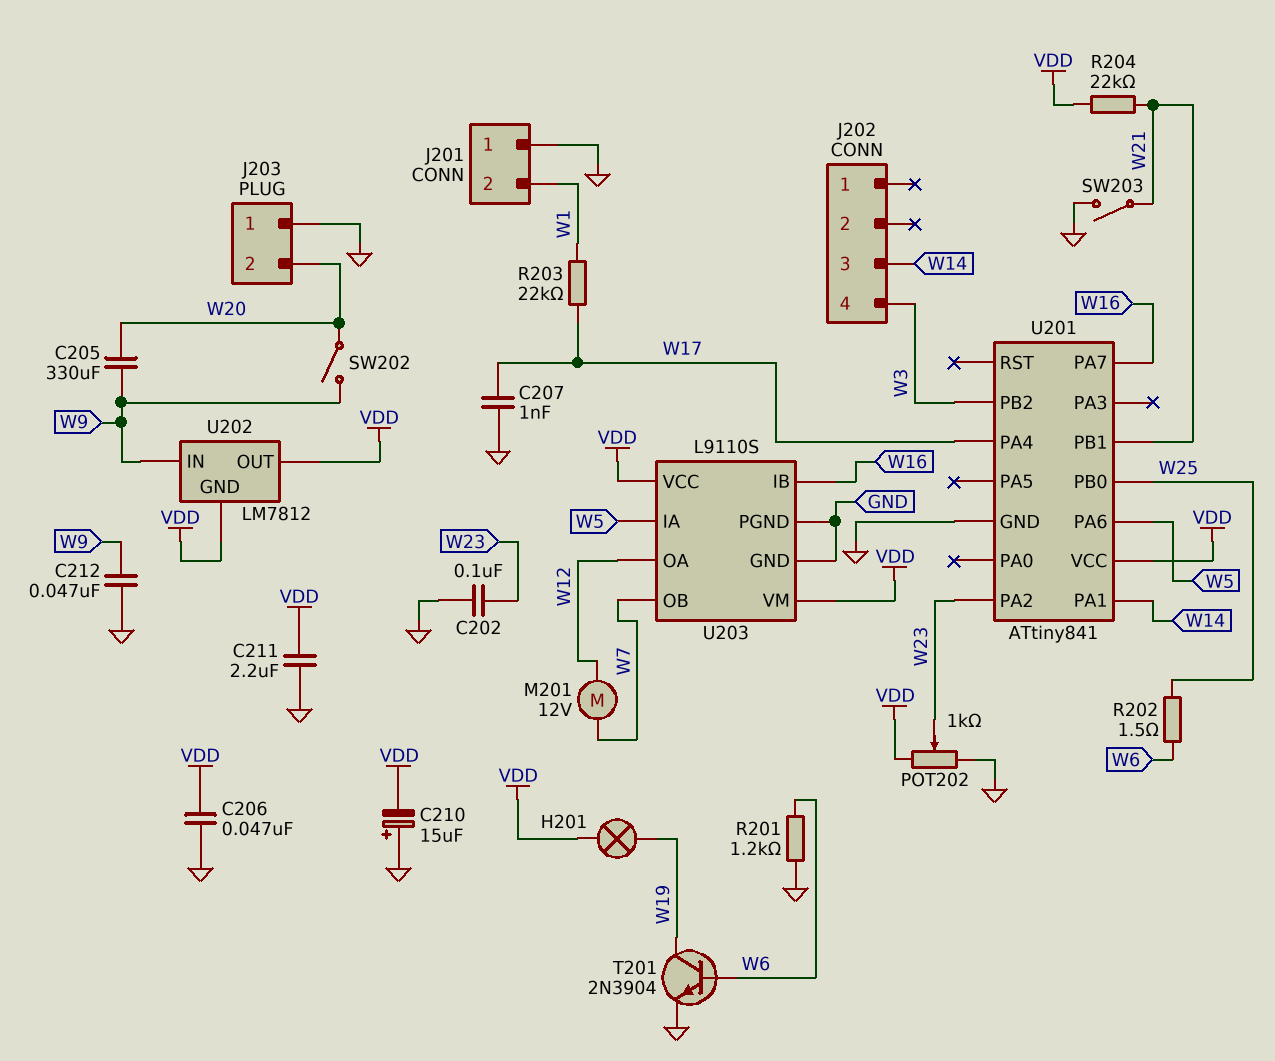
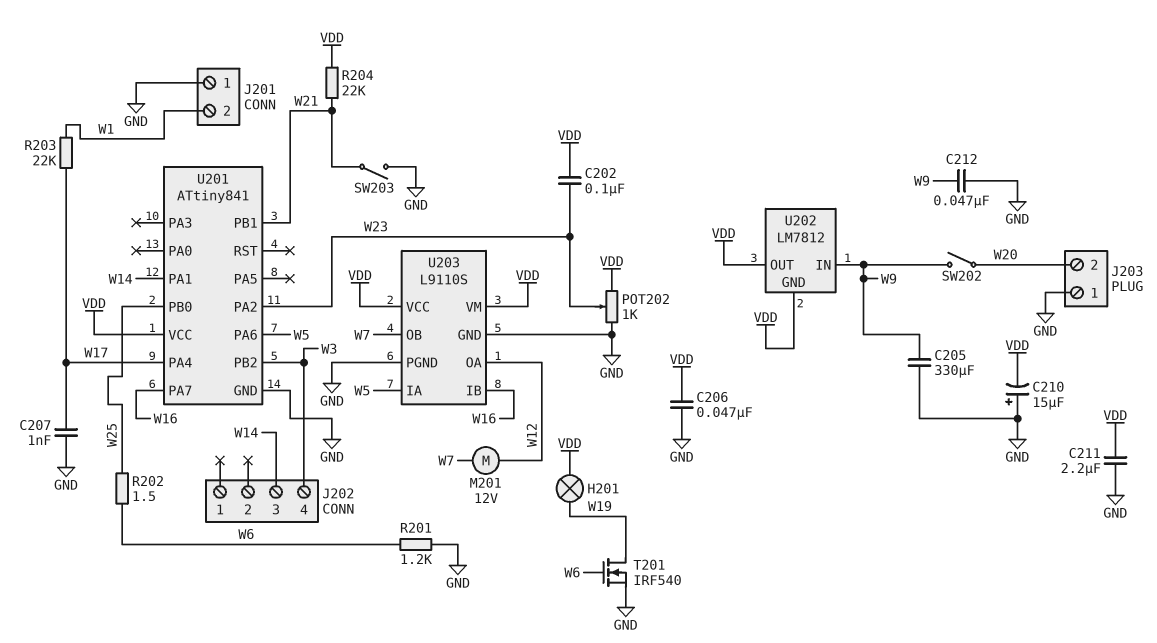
C202: 100nF (GND, W23) -> 100nF (VDD, W23)
C205: 330uF (W9, W20) -> 330uF (GND, W9)
T201: NPN 2N3904 (B W6, C W19, E GND) -> NMOS IRF540 (G W6, D W19, S GND)

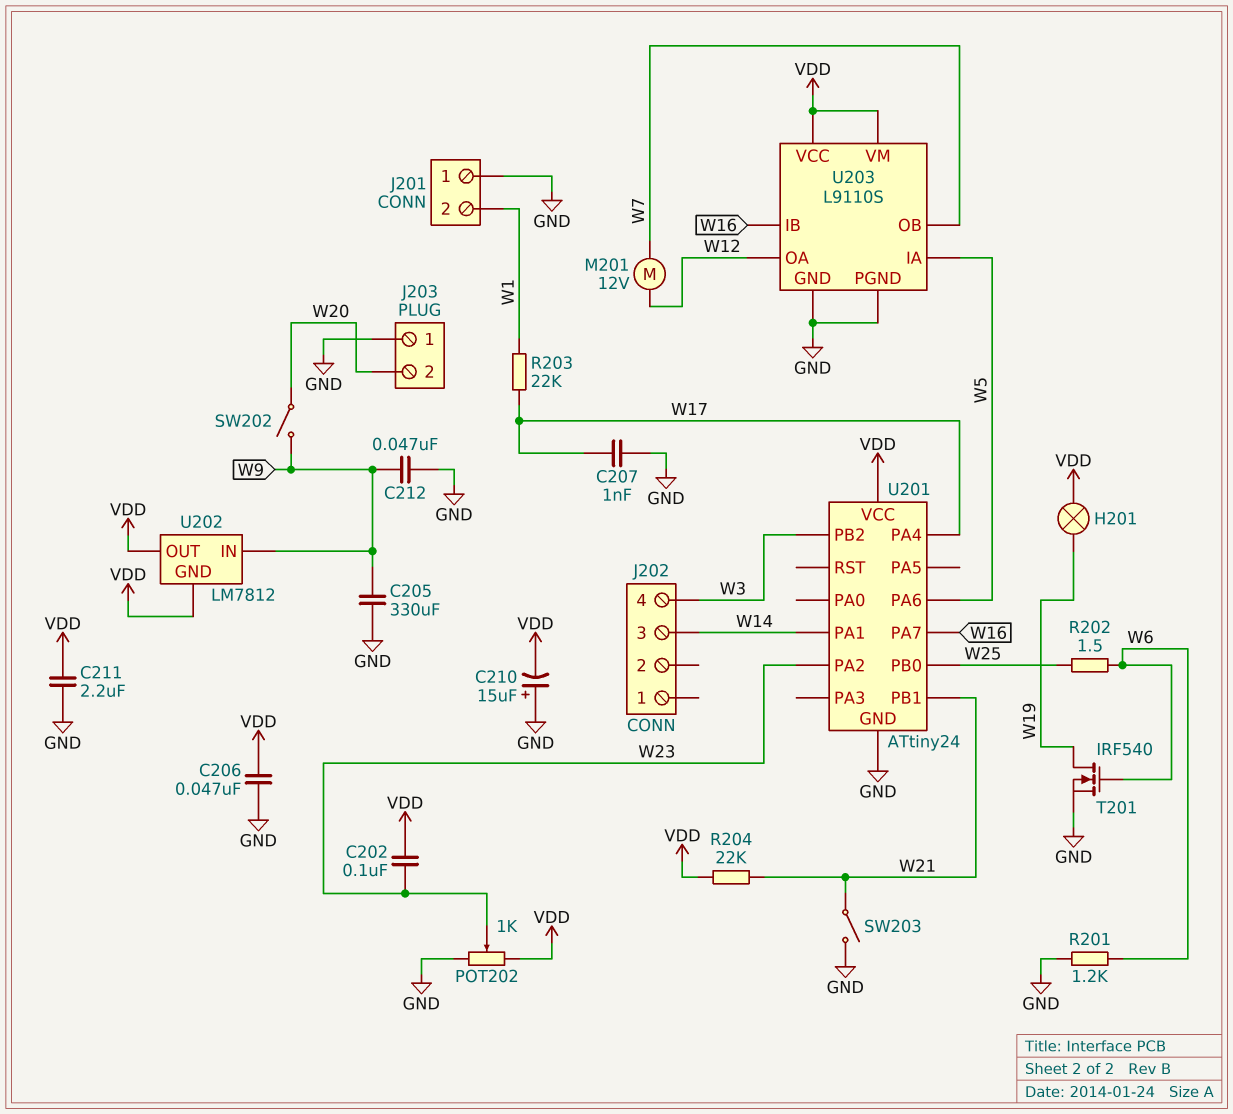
U201: ATtiny841 -> ATtiny24

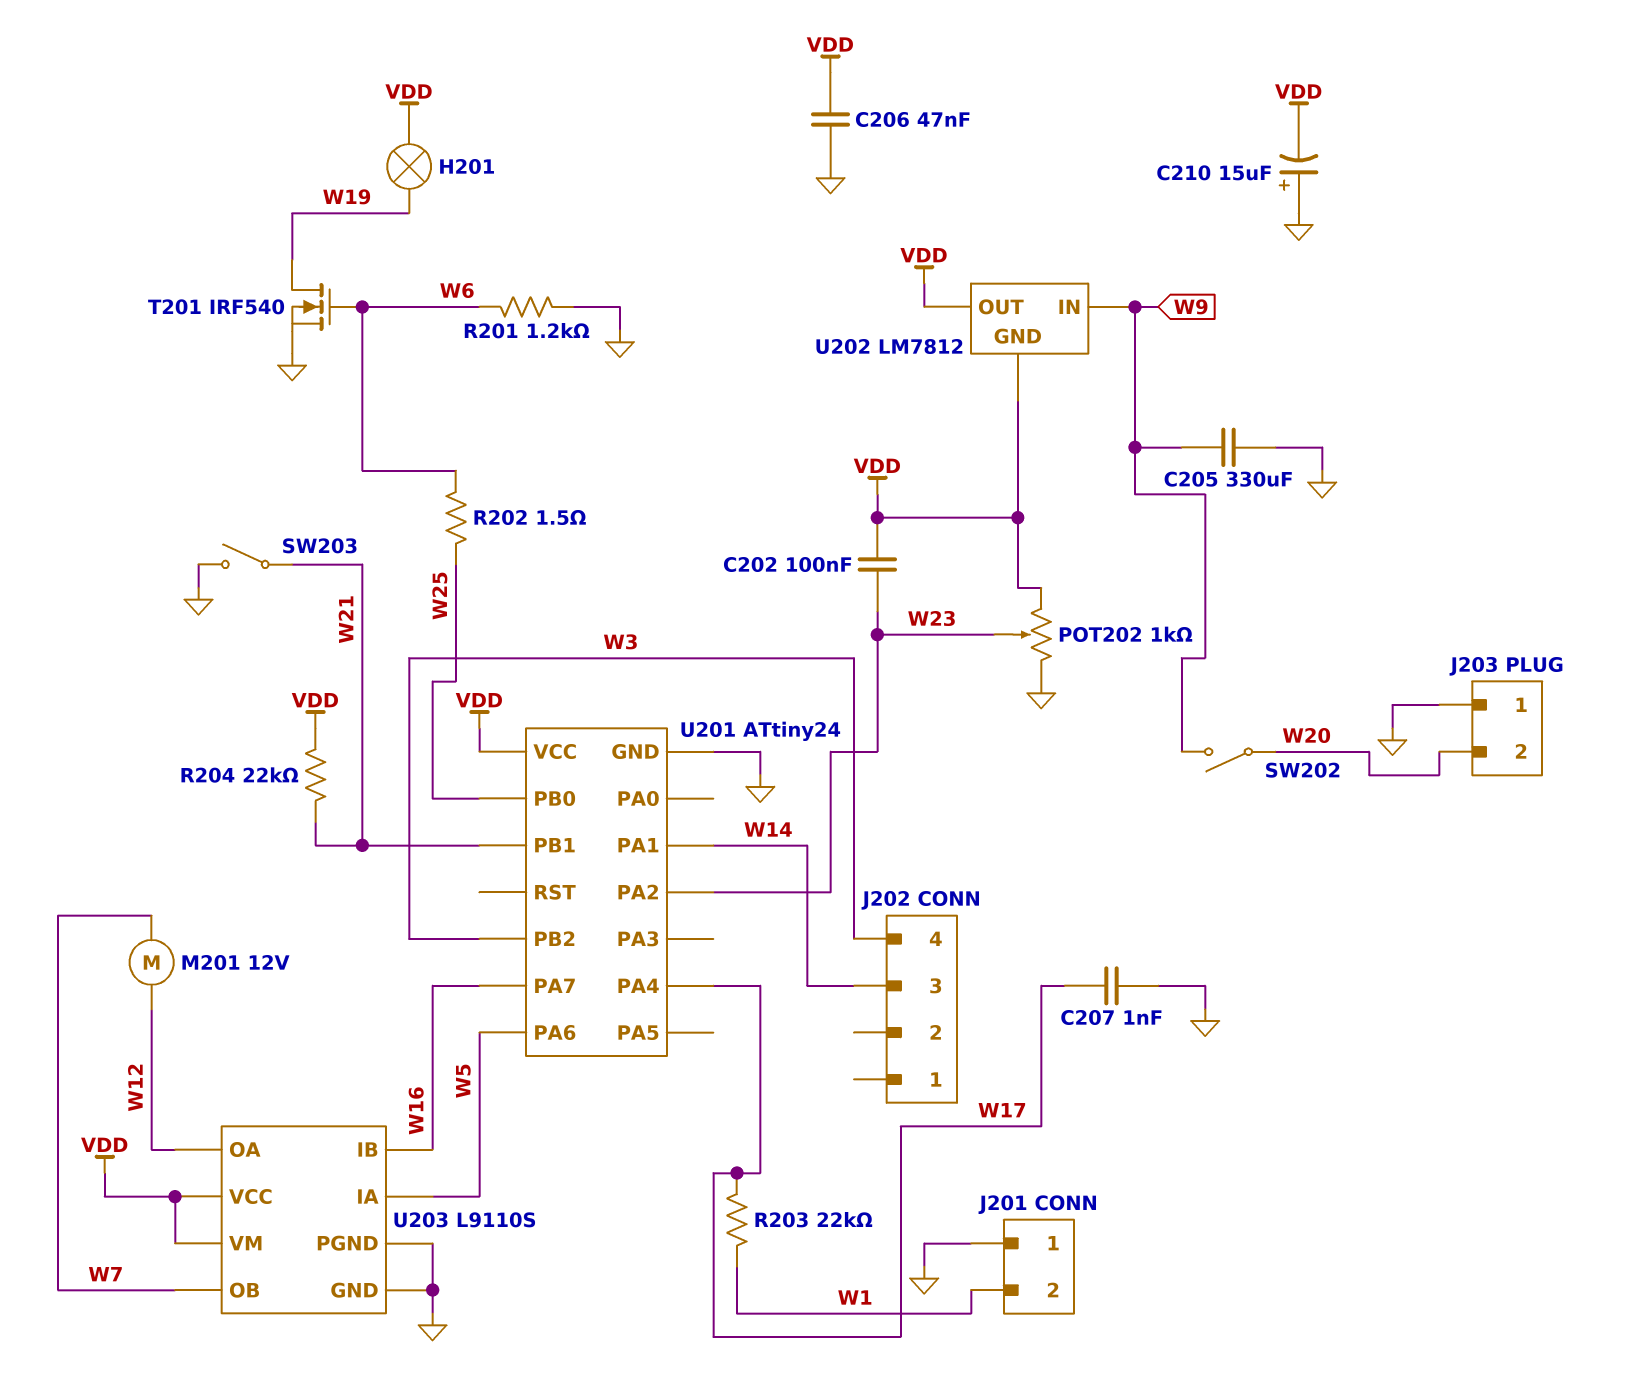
C211: 2.2uF (GND, VDD) -> none
C212: 47nF (GND, W9) -> none

